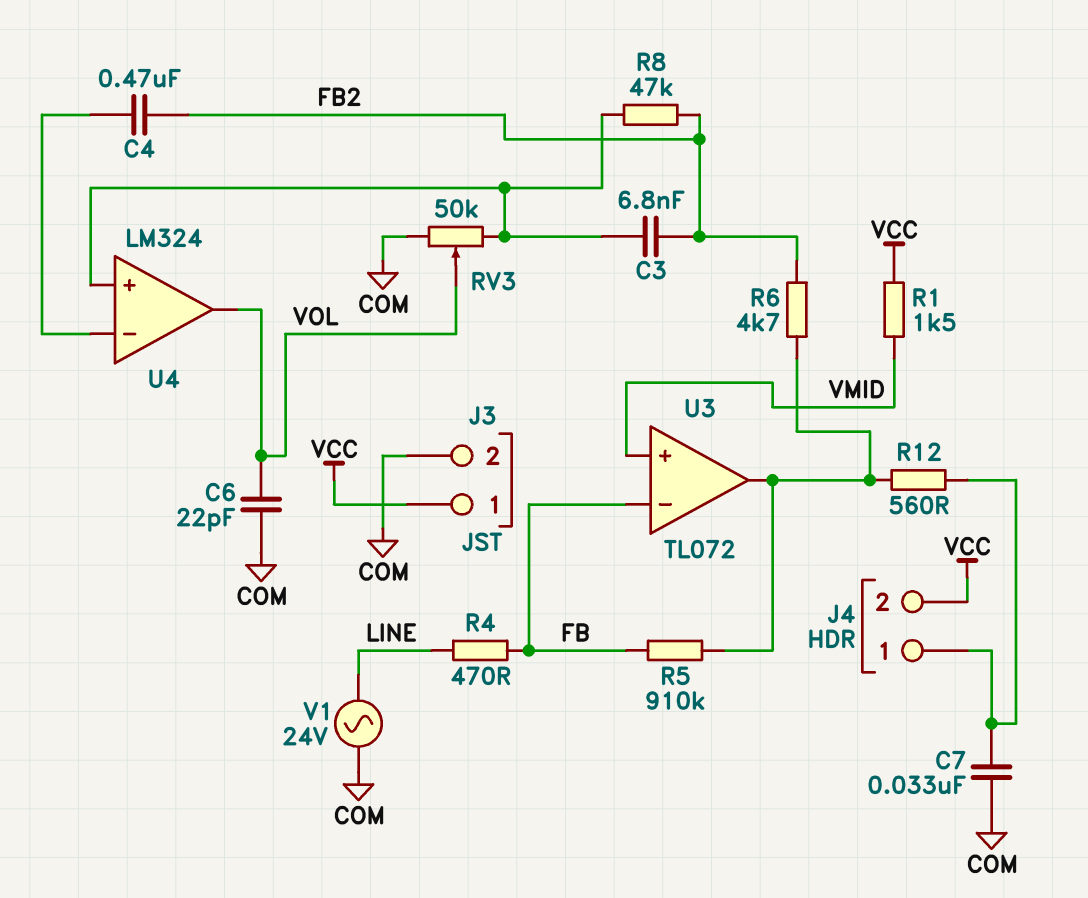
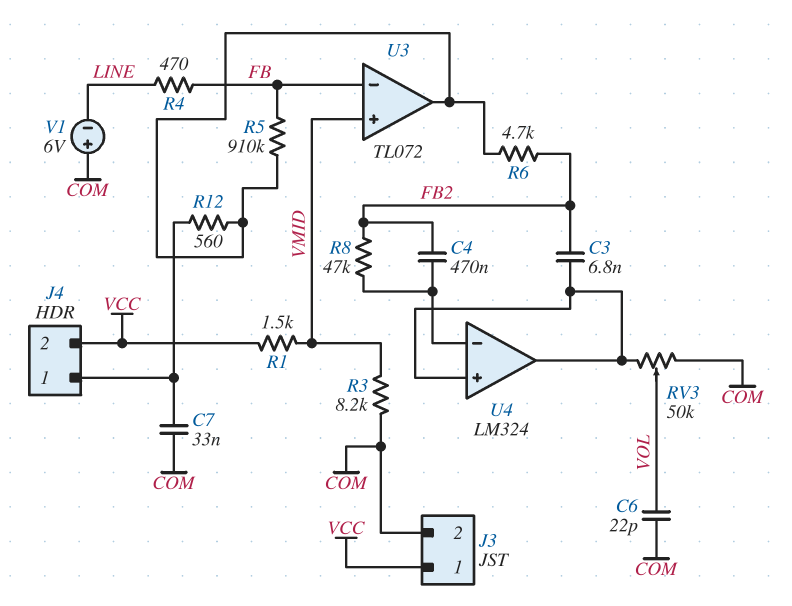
R3: none -> 8.2k (COM, VMID)
R8: 47k (FB2, U4/in+) -> 47k (FB2, U4/in-)
U4 pin out: VOL -> U4/in+
V1: AC 24V (COM, LINE) -> 6V (plus COM, minus LINE)

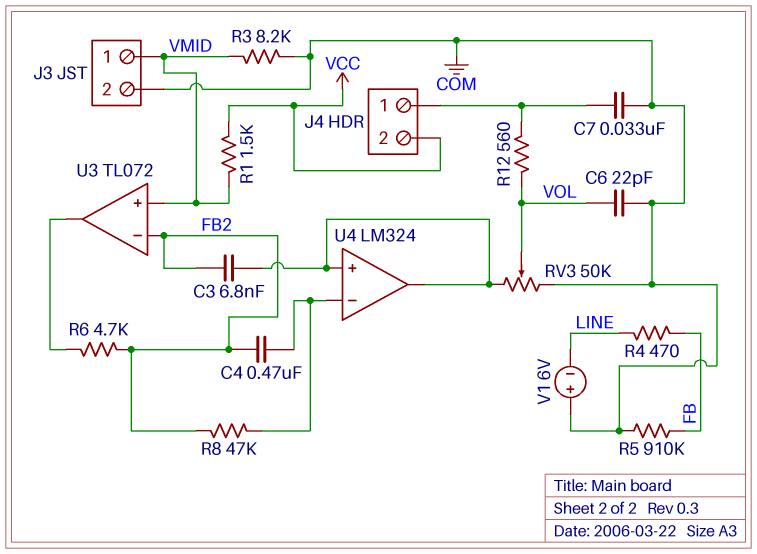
J3 pin 1: VCC -> VMID
R5: 910k (FB, U3/out) -> 910k (COM, FB)
R12: 560 (J4/1, U3/out) -> 560 (J4/1, VOL)
U3 pin in-: FB -> FB2

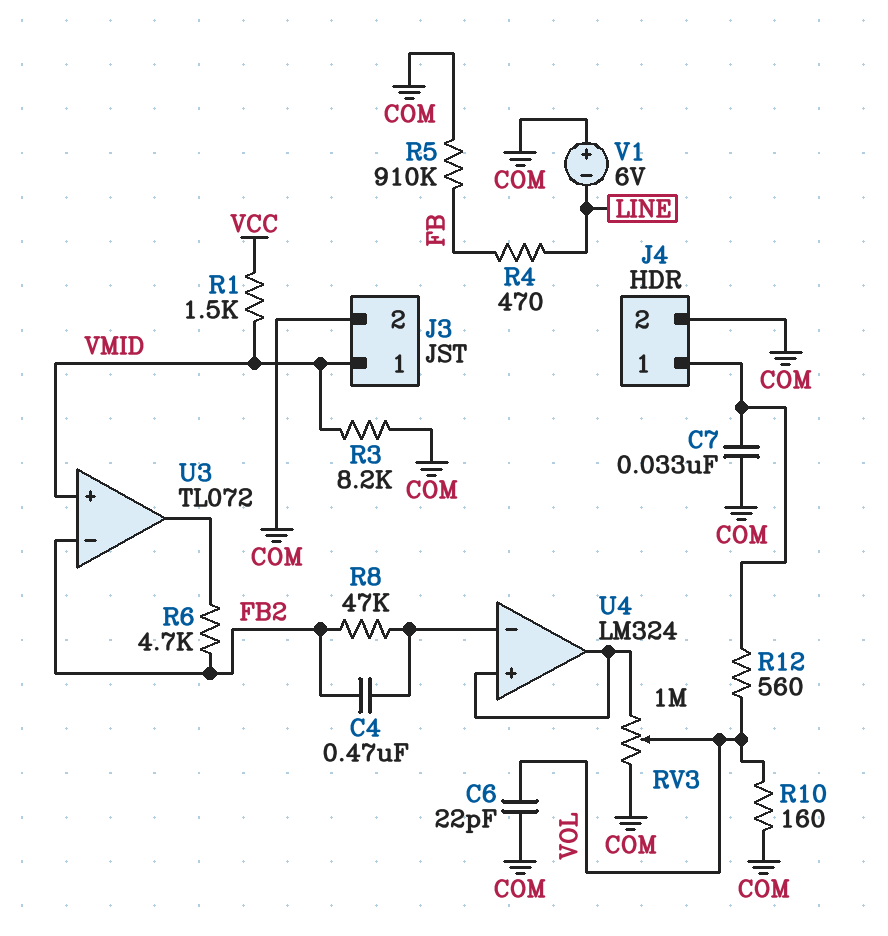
C3: 6.8nF (FB2, U4/in+) -> none
J4 pin 2: VCC -> COM
R10: none -> 160 (COM, VOL)
RV3: 50k (COM, U4/in+, wiper VOL) -> 1M (COM, U4/in+, wiper VOL)

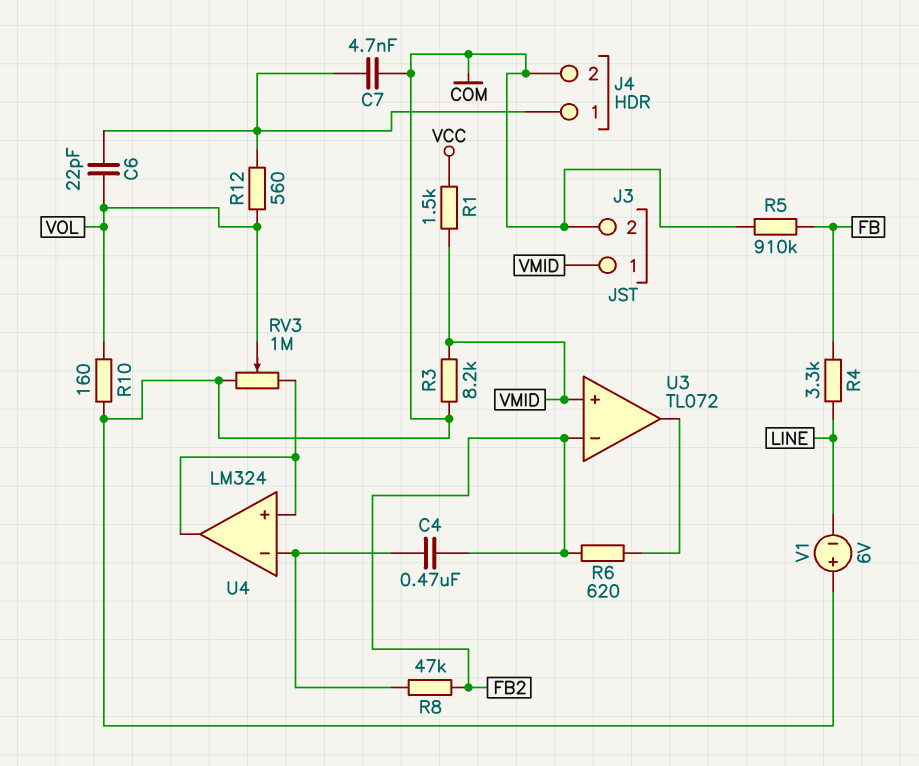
C6: 22pF (COM, VOL) -> 22pF (J4/1, VOL)
C7: 33nF (COM, J4/1) -> 4.7nF (COM, J4/1)
R4: 470 (FB, LINE) -> 3.3k (FB, LINE)
R6: 4.7k (FB2, U3/out) -> 620 (FB2, U3/out)

